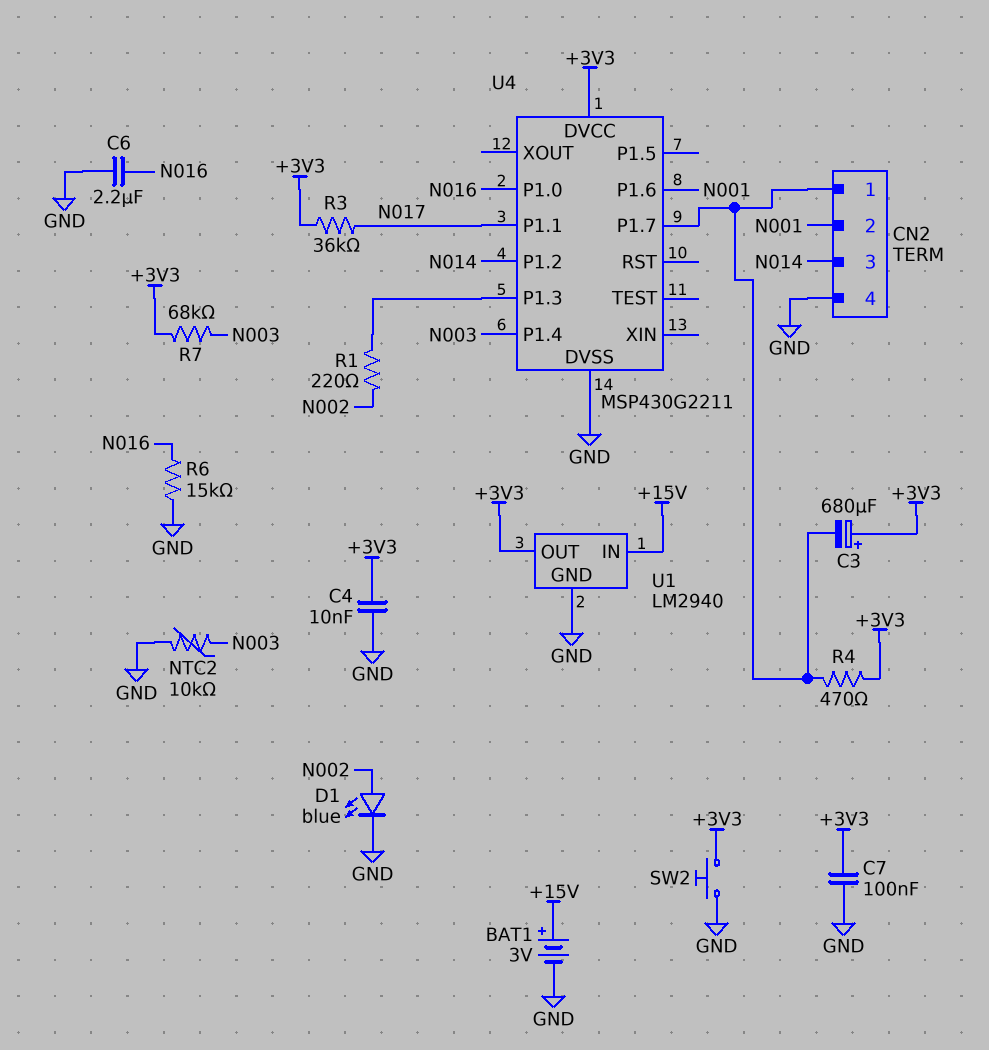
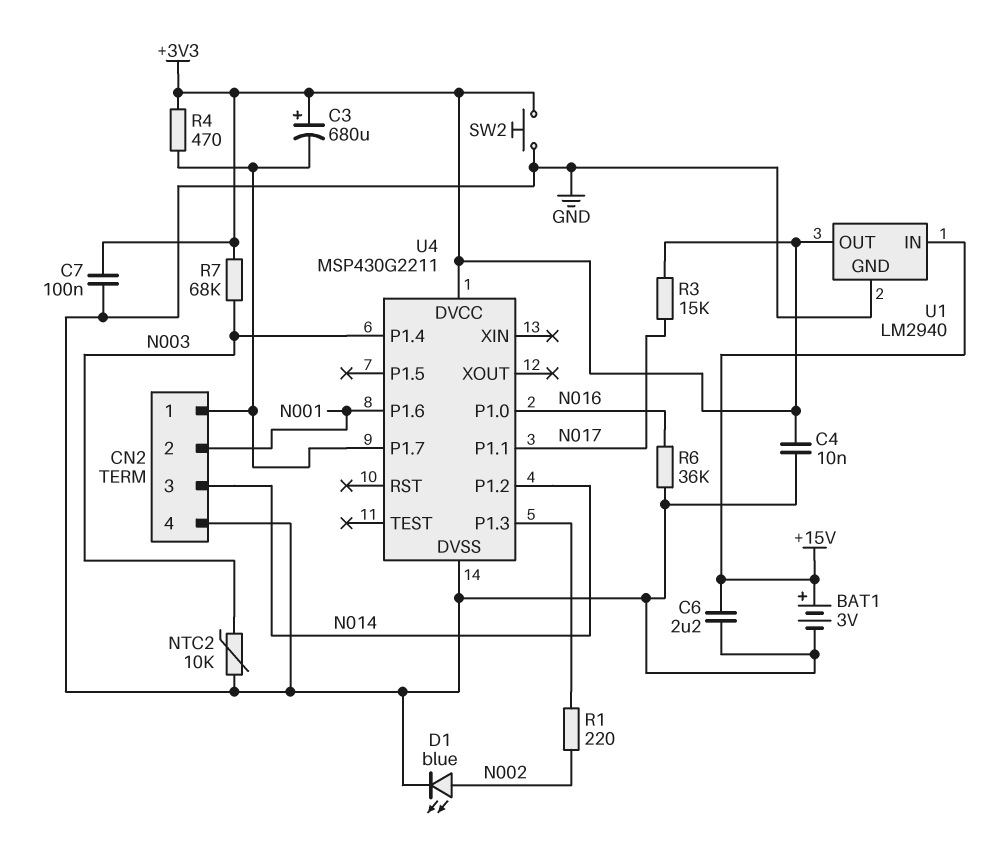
C6: 2.2uF (GND, N016) -> 2.2uF (+15V, GND)
R3: 36k (+3V3, N017) -> 15k (+3V3, N017)
R6: 15k (GND, N016) -> 36k (GND, N016)

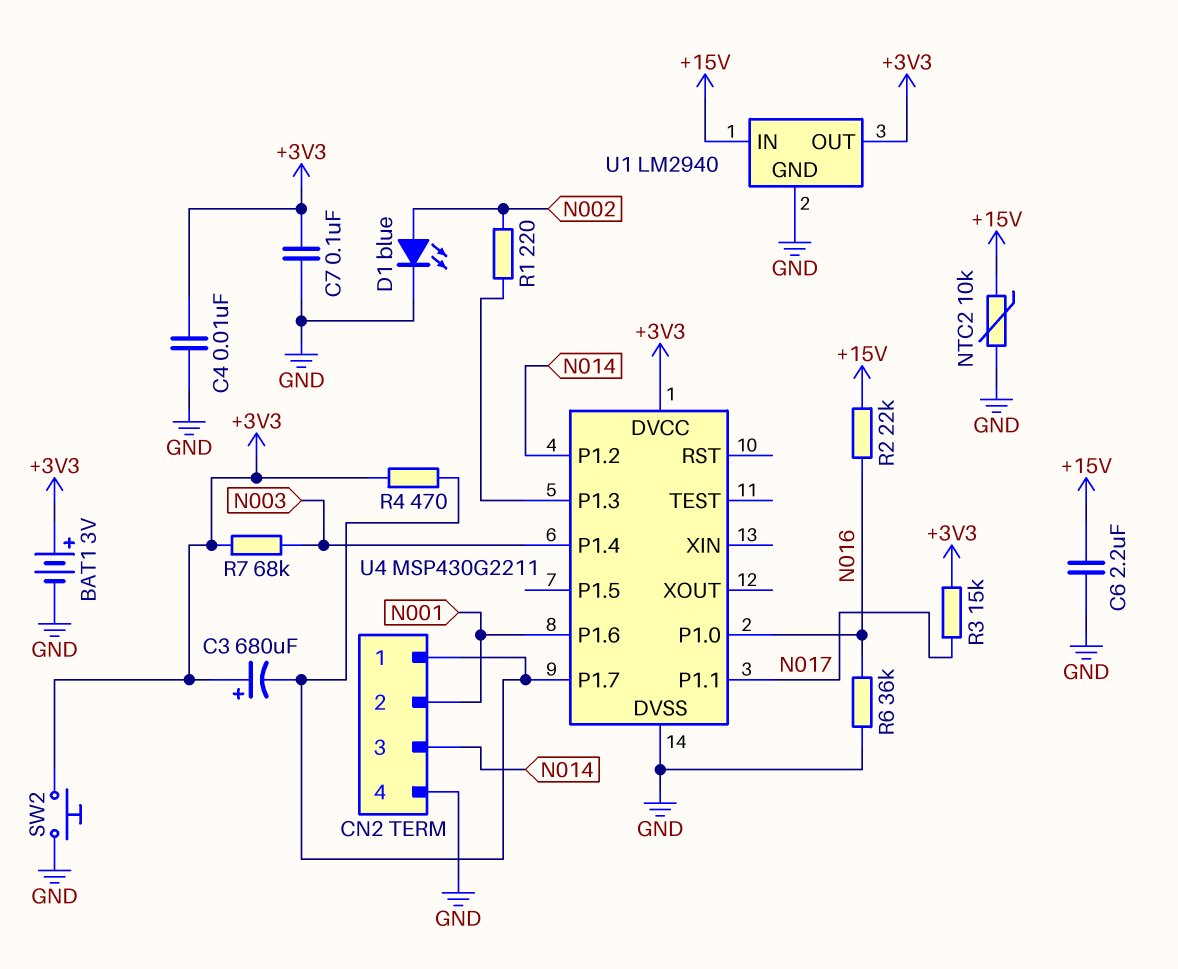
BAT1: 3V (plus +15V, minus GND) -> 3V (plus +3V3, minus GND)
NTC2: 10k (GND, N003) -> 10k (+15V, GND)
R2: none -> 22k (+15V, N016)

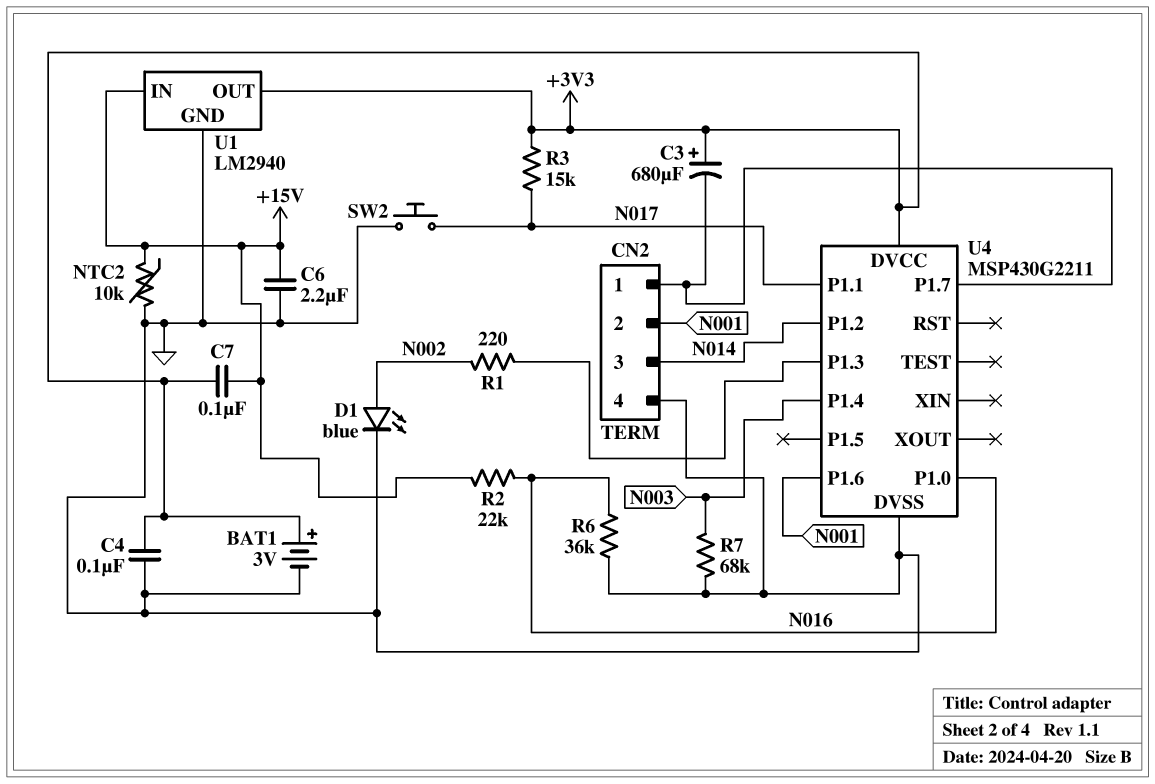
C4: 10nF (+3V3, GND) -> 100nF (+3V3, GND)
C7: 100nF (+3V3, GND) -> 100nF (+3V3, +15V)
R4: 470 (+3V3, CN2/1) -> none
R7: 68k (+3V3, N003) -> 68k (GND, N003)
SW2: button (+3V3, GND) -> button (GND, N017)

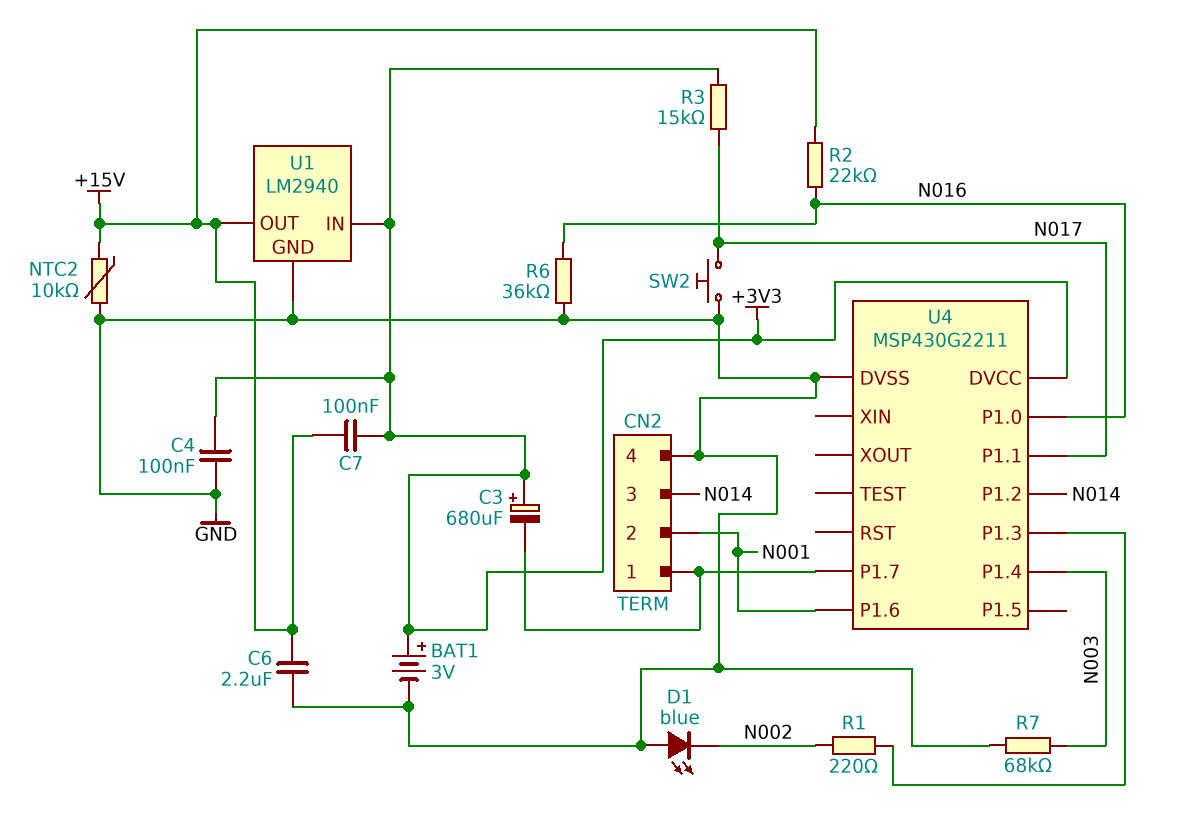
D1: LED blue (A N002, K GND) -> LED blue (A GND, K N002)
U1 pin IN: +15V -> +3V3
U1 pin OUT: +3V3 -> +15V

